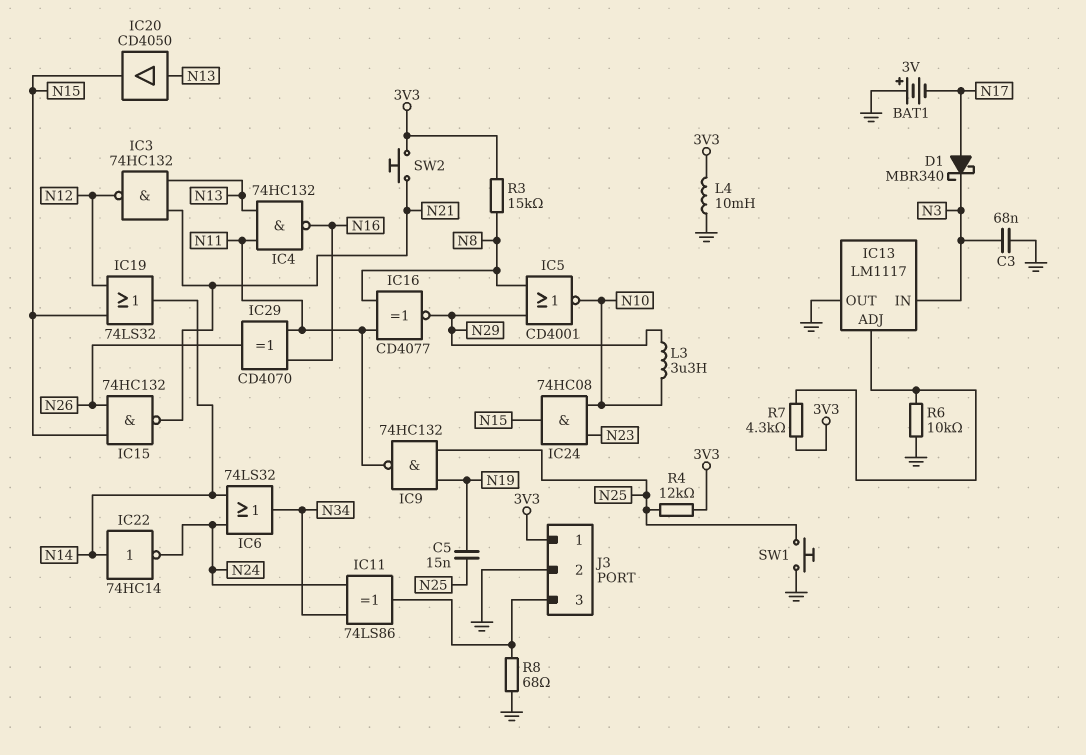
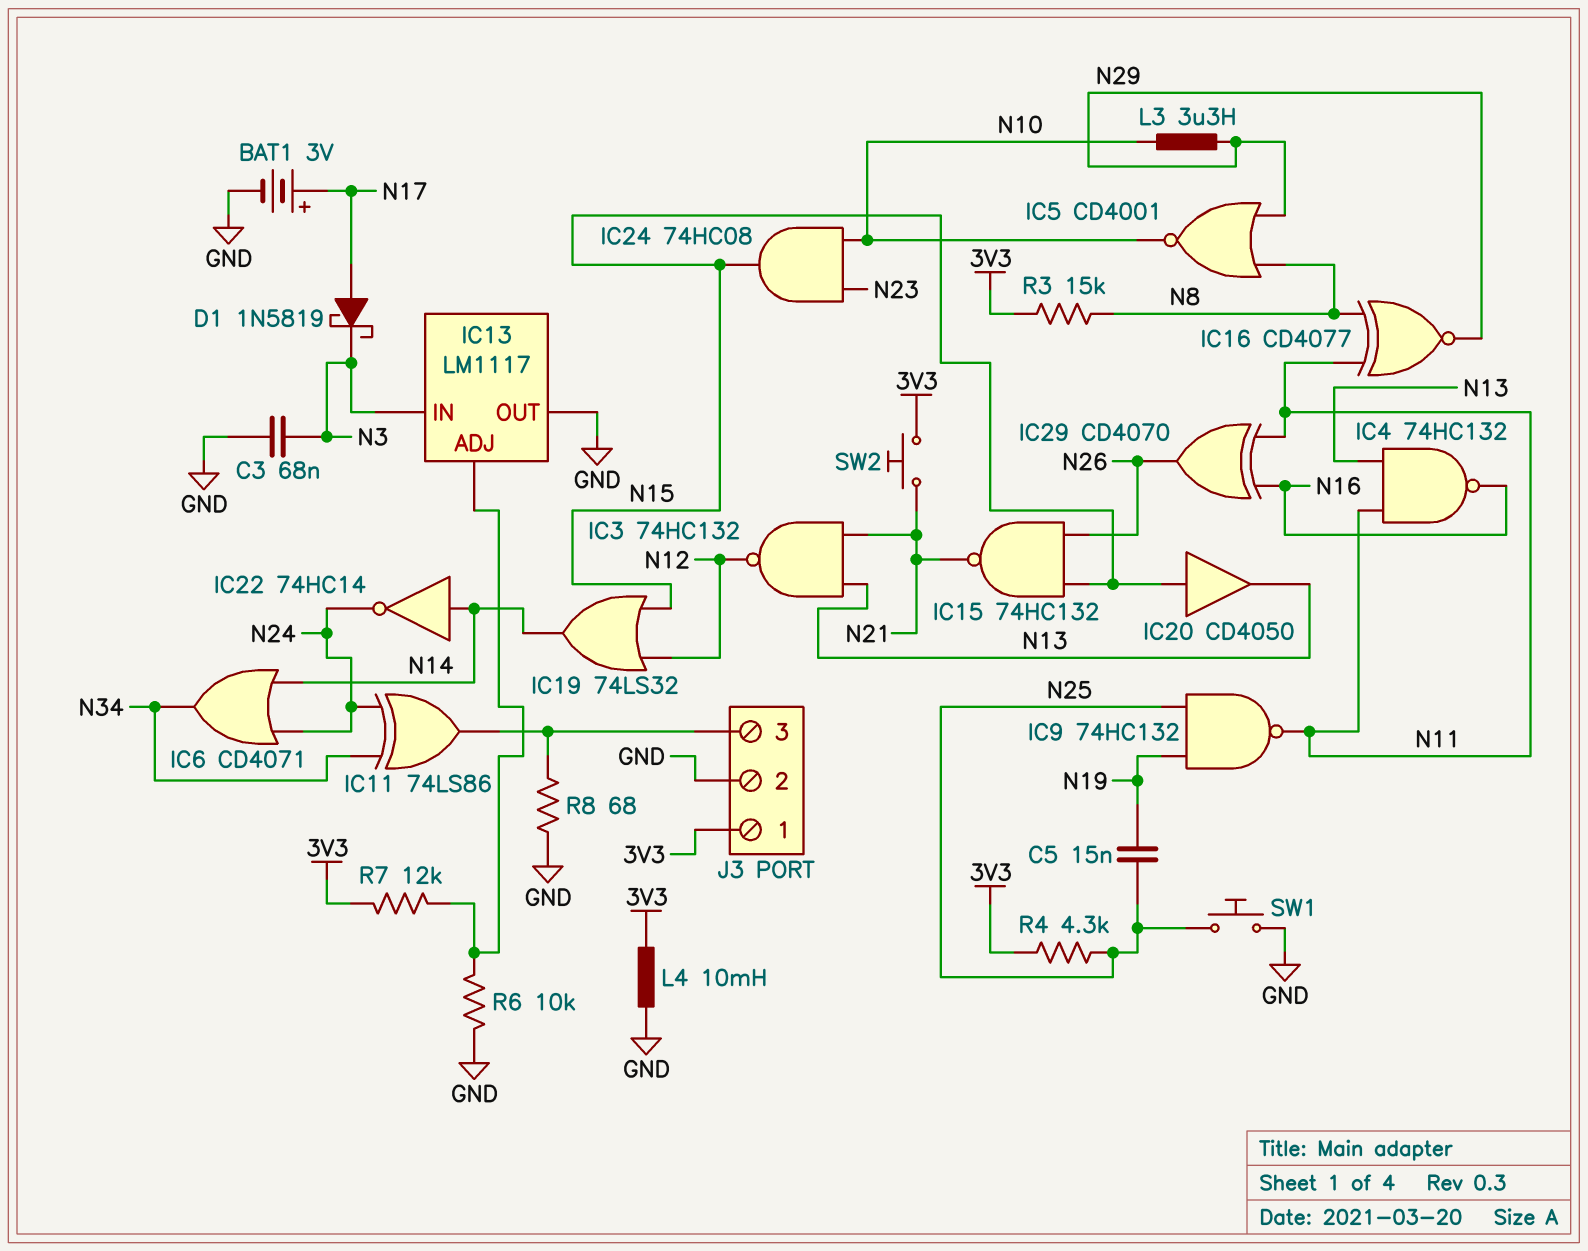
BAT1: 3V (plus GND, minus N17) -> 3V (plus N17, minus GND)
D1: schottky MBR340 (A N17, K N3) -> schottky 1N5819 (A N17, K N3)
IC6: OR 74LS32 (in N14, in N24, out N34) -> OR CD4071 (in N14, in N24, out N34)
IC20: buffer CD4050 (in N13, out N15) -> buffer CD4050 (in N15, out N13)
R4: 12k (3V3, N25) -> 4.3k (3V3, N25)
R7: 4.3k (3V3, IC13/ADJ) -> 12k (3V3, IC13/ADJ)

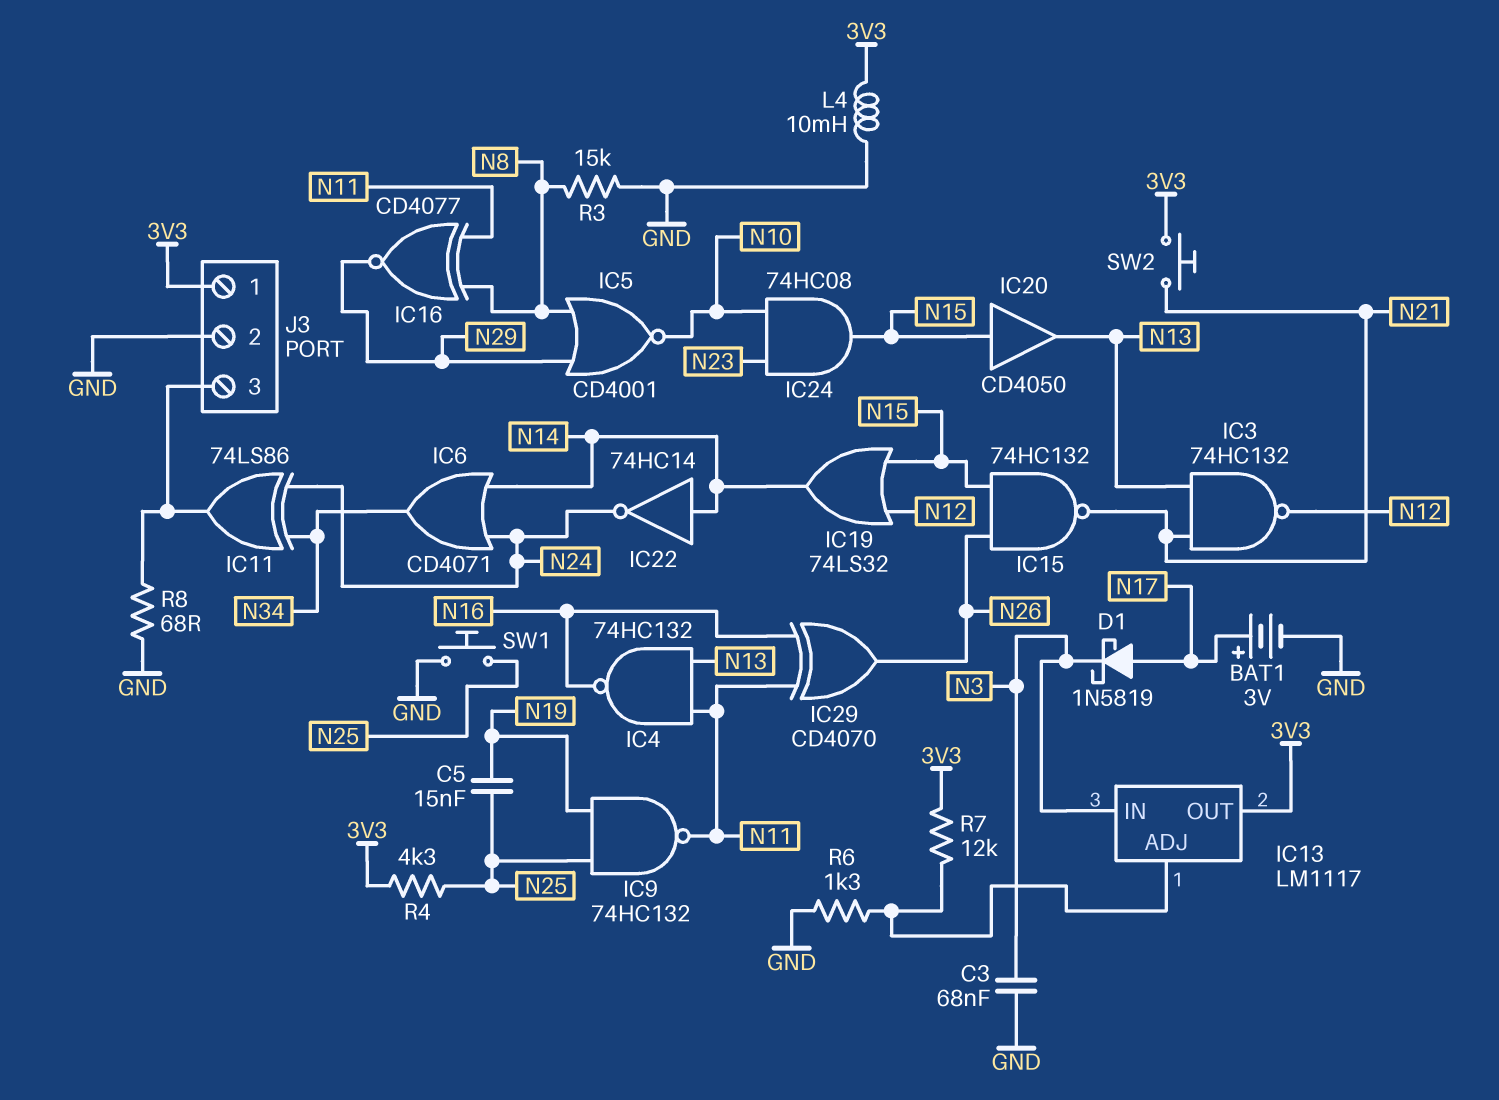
IC13 pin OUT: GND -> 3V3
L3: 3.3uH (N10, N29) -> none
R3: 15k (3V3, N8) -> 15k (GND, N8)
R6: 10k (GND, IC13/ADJ) -> 1.3k (GND, IC13/ADJ)

